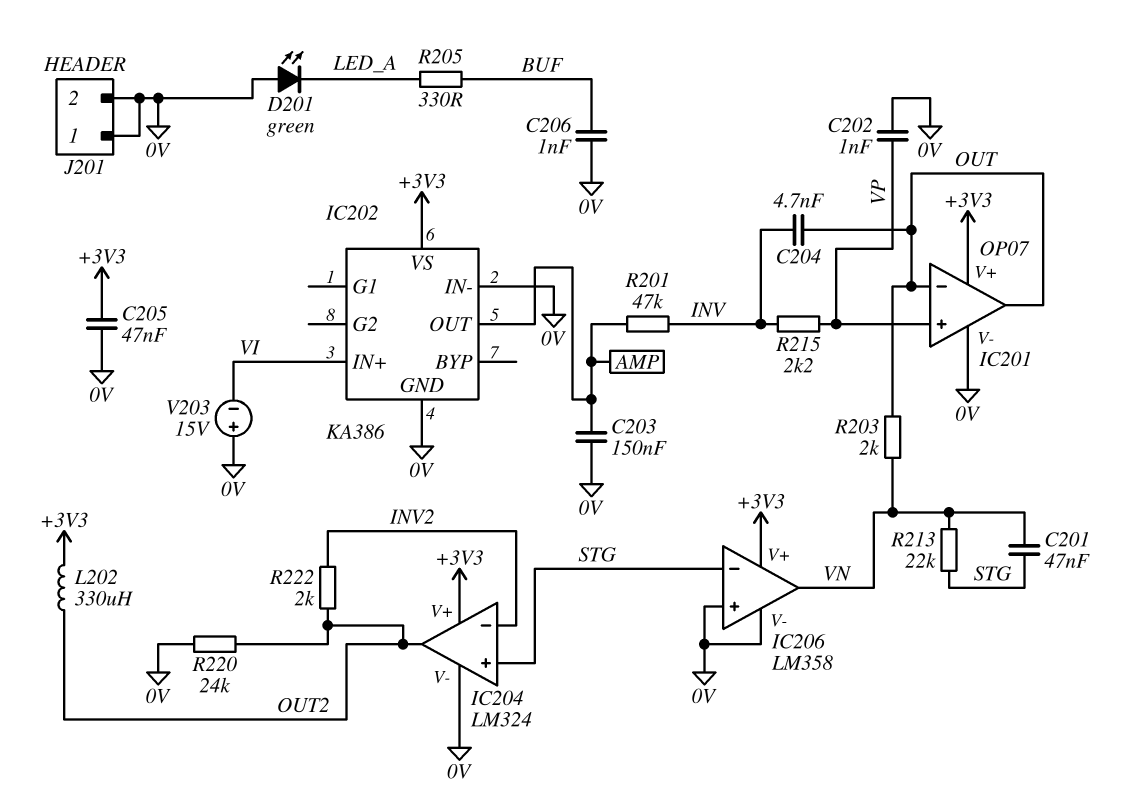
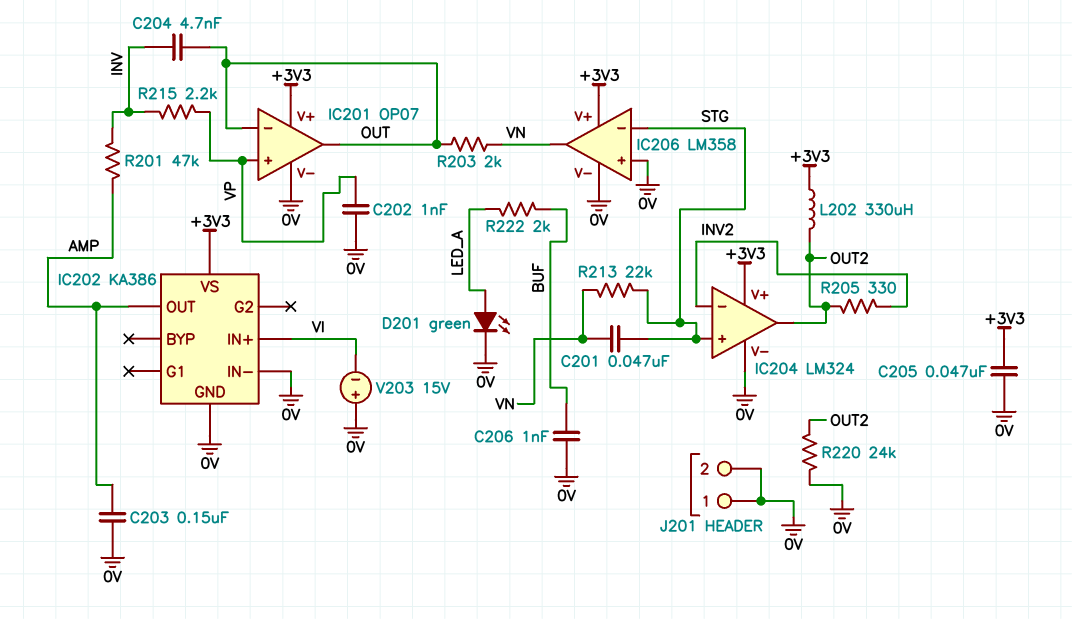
D201: LED green (A 0V, K LED_A) -> LED green (A LED_A, K 0V)
R205: 330 (BUF, LED_A) -> 330 (INV2, OUT2)
R222: 2k (INV2, OUT2) -> 2k (BUF, LED_A)

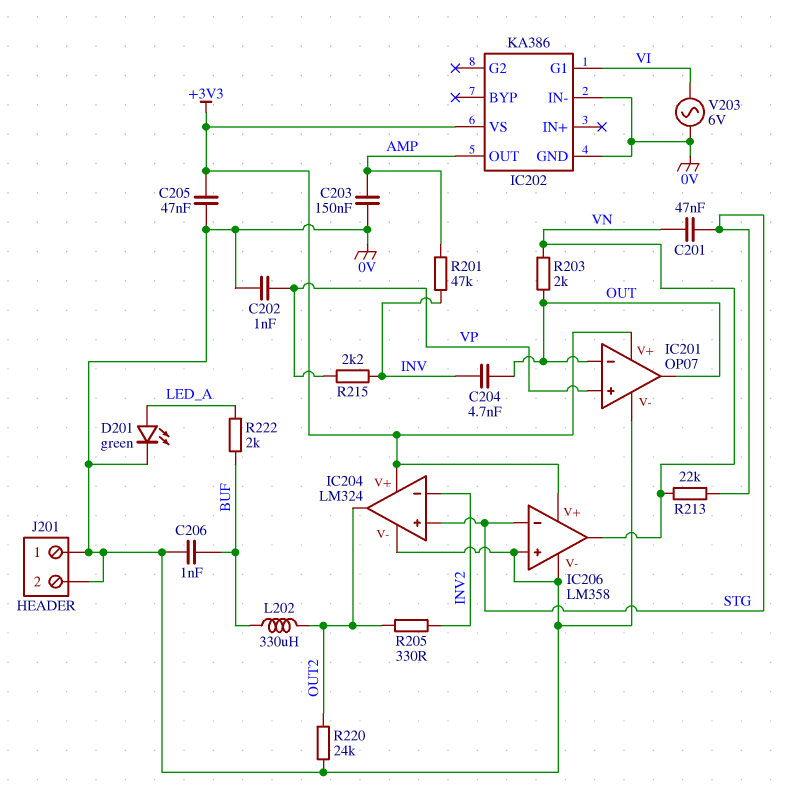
IC202 pin G1: none -> VI
IC202 pin IN+: VI -> none
L202: 330uH (+3V3, OUT2) -> 330uH (BUF, OUT2)
V203: 15V (plus 0V, minus VI) -> AC 6V (0V, VI)

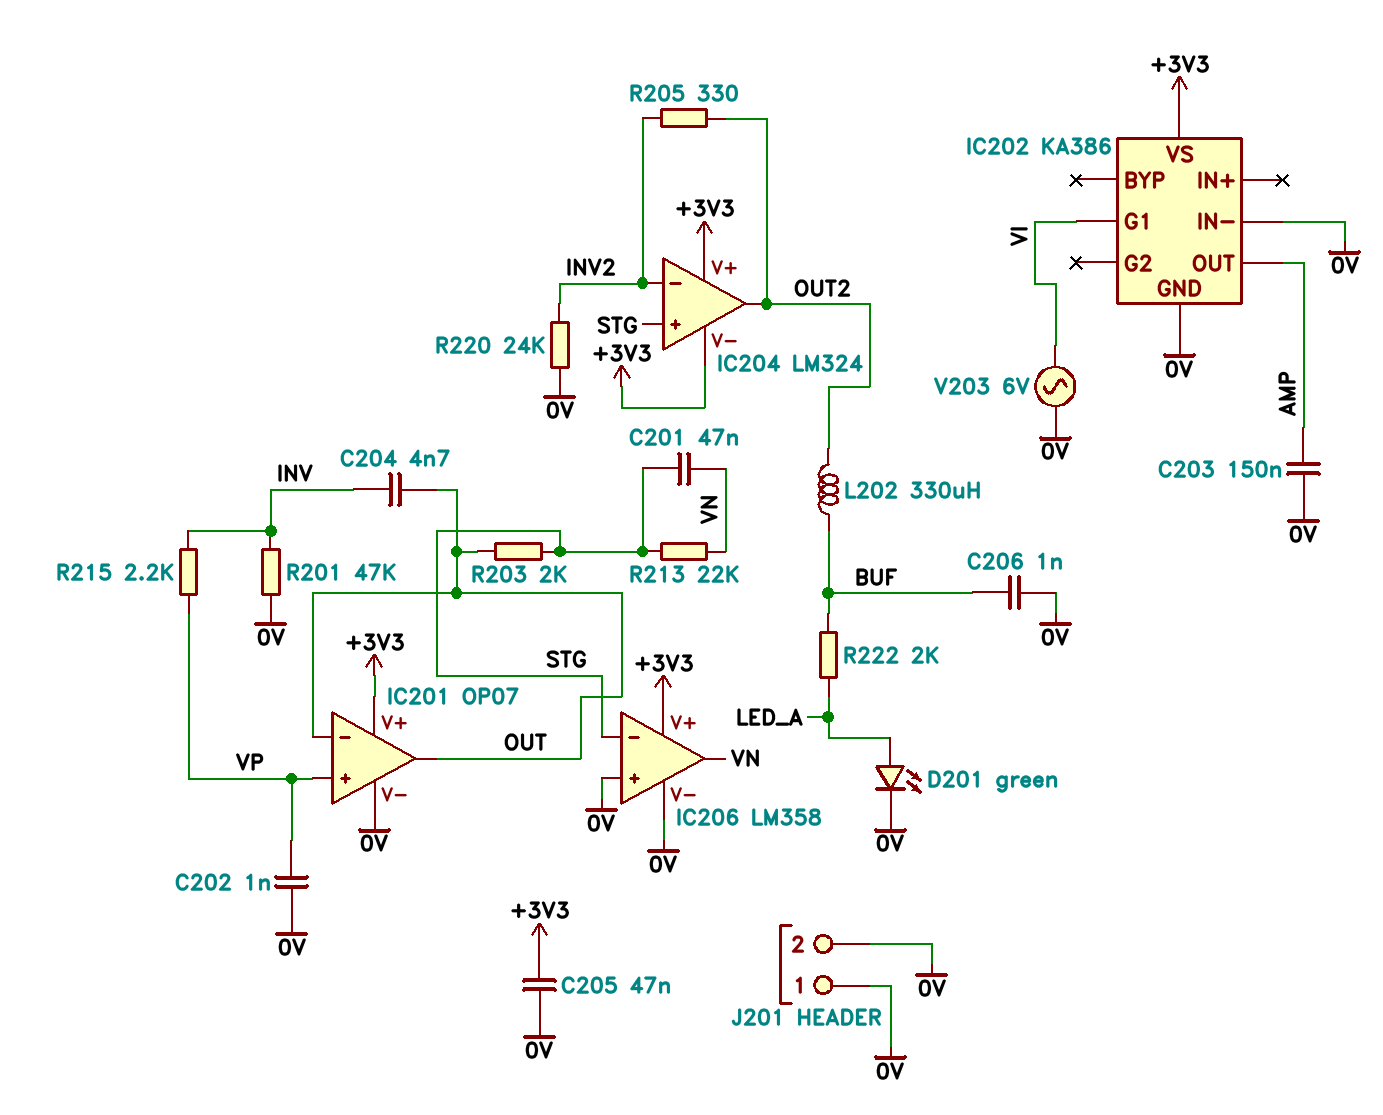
IC204 pin V-: 0V -> +3V3
R201: 47k (AMP, INV) -> 47k (0V, INV)
R203: 2k (OUT, VN) -> 2k (OUT, STG)
R220: 24k (0V, OUT2) -> 24k (0V, INV2)

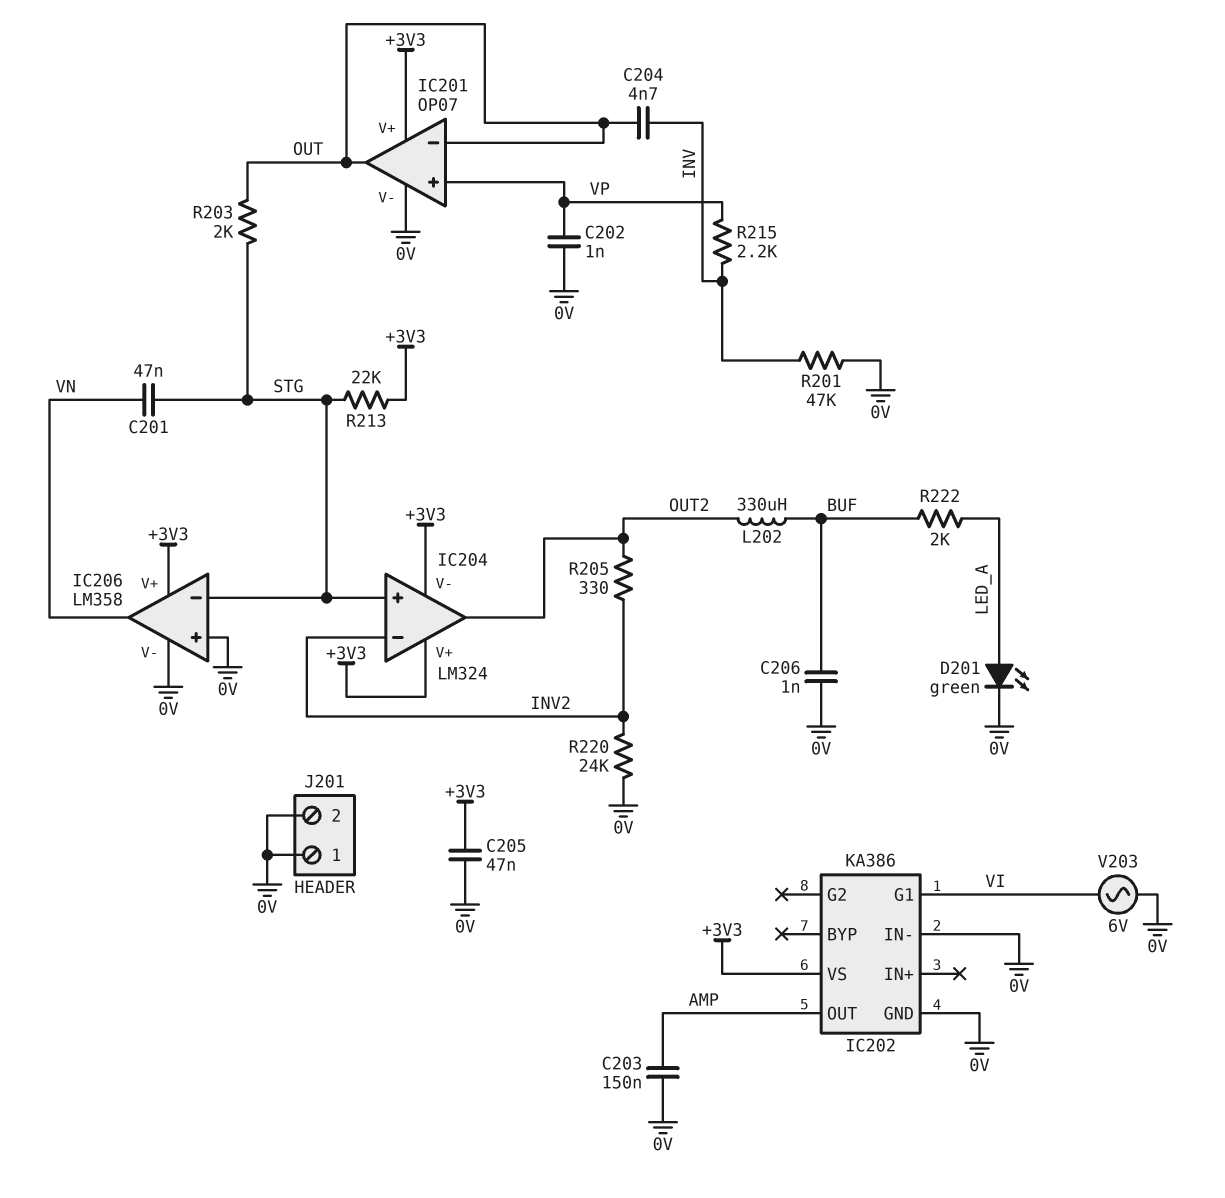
R213: 22k (STG, VN) -> 22k (+3V3, STG)

